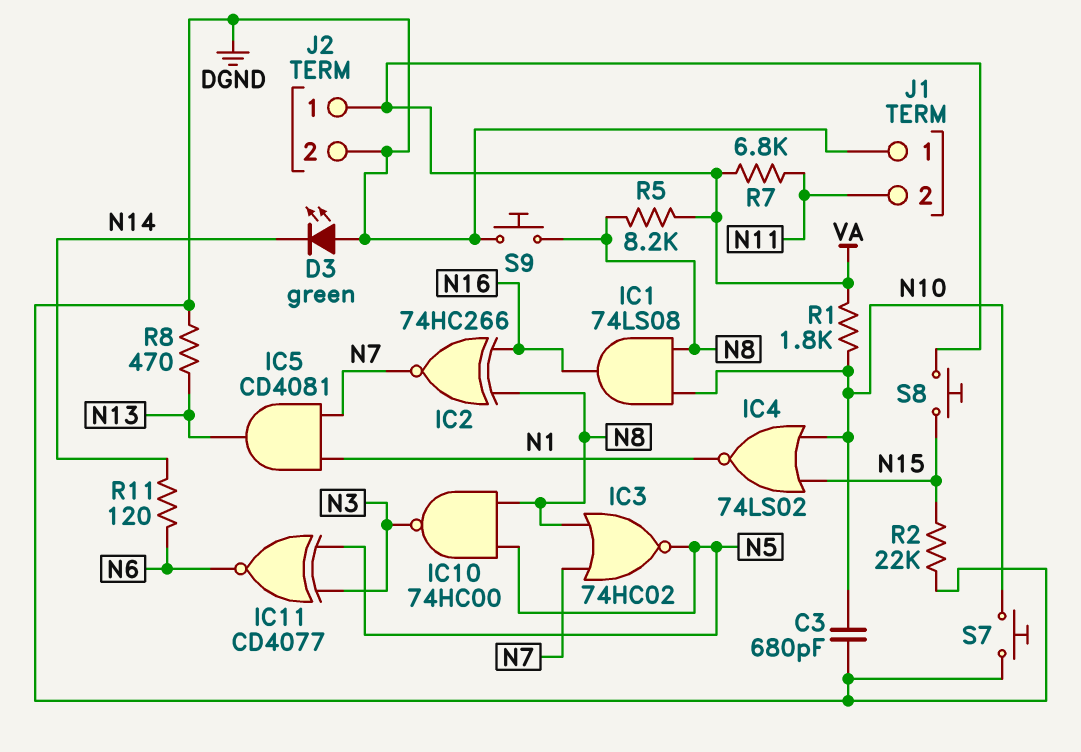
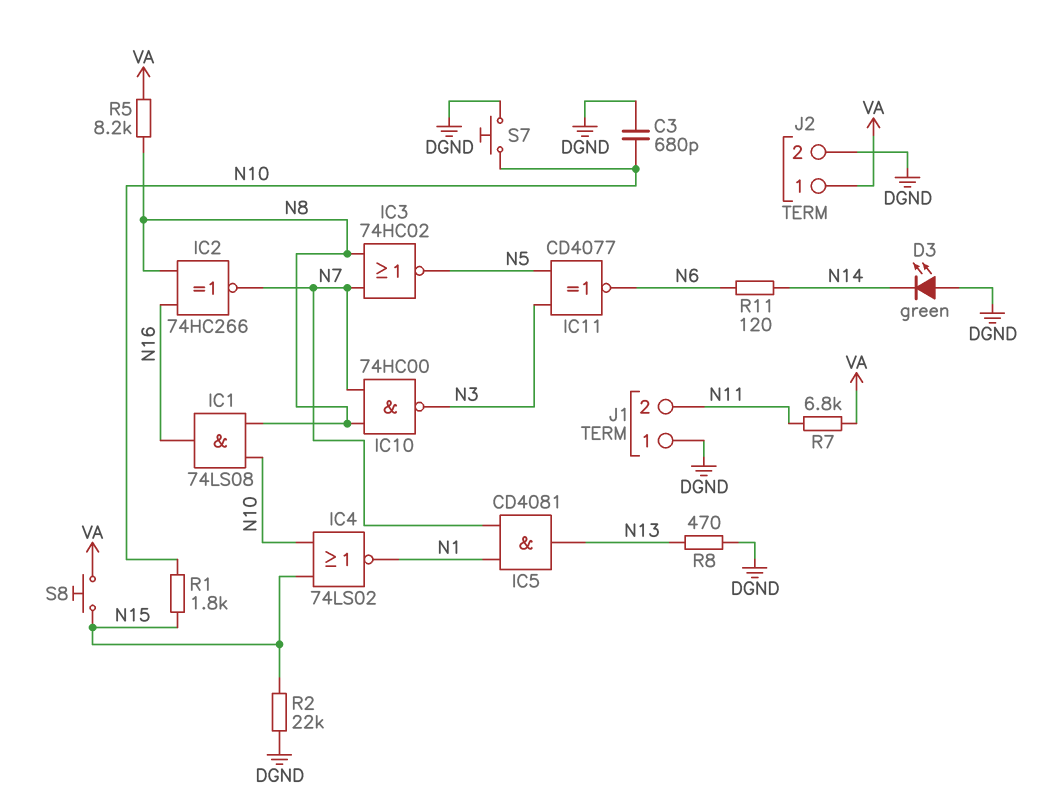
IC10: NAND 74HC00 (in N5, in N8, out N3) -> NAND 74HC00 (in N7, in N8, out N3)
R1: 1.8k (N10, VA) -> 1.8k (N10, N15)
S9: button (DGND, N8) -> none

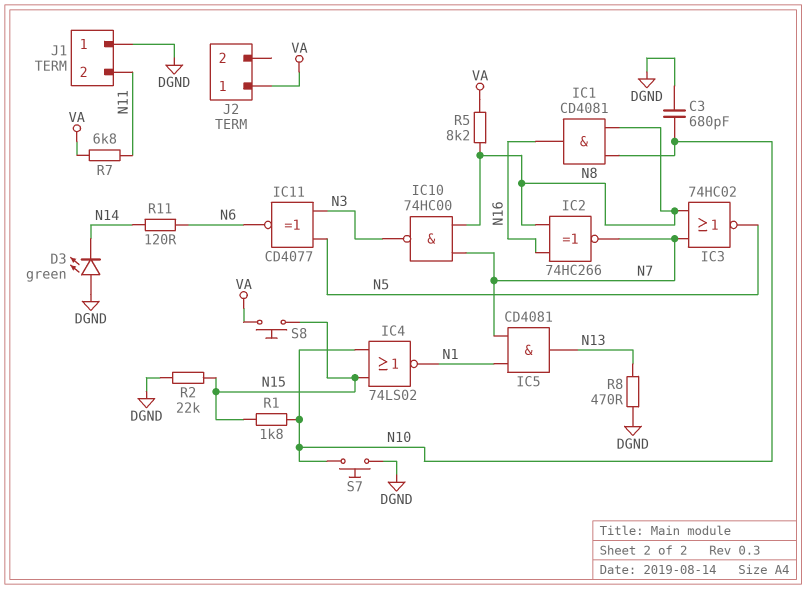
IC1: AND 74LS08 (in N8, in N10, out N16) -> AND CD4081 (in N8, in N10, out N16)
J2 pin 2: DGND -> none

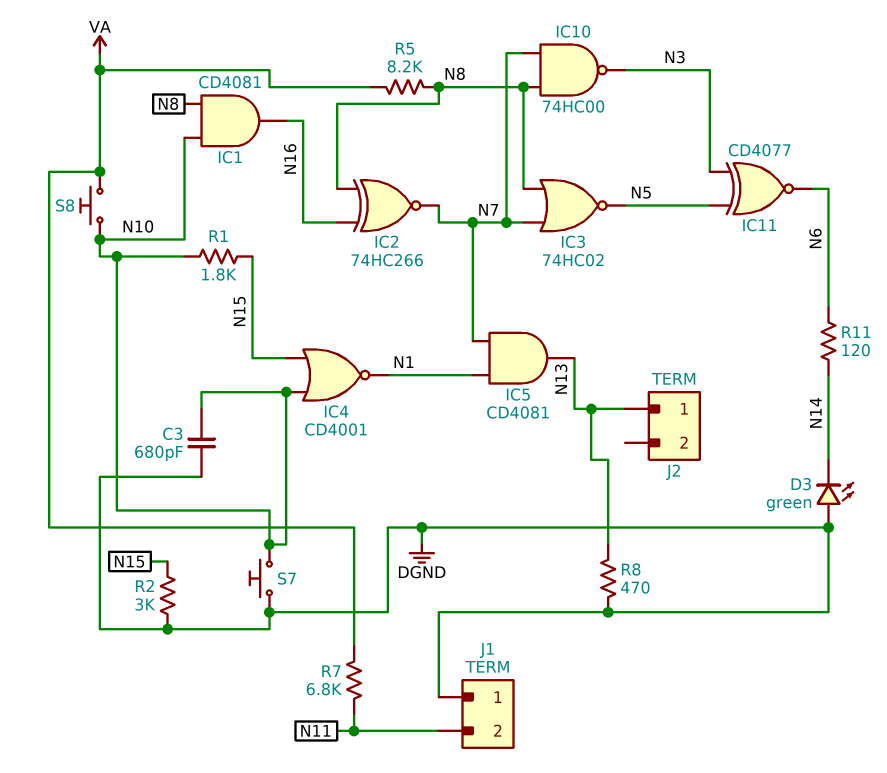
IC4: NOR 74LS02 (in N10, in N15, out N1) -> NOR CD4001 (in N10, in N15, out N1)
J2 pin 1: VA -> N13
R2: 22k (DGND, N15) -> 3k (DGND, N15)
S8: button (N15, VA) -> button (N10, VA)

